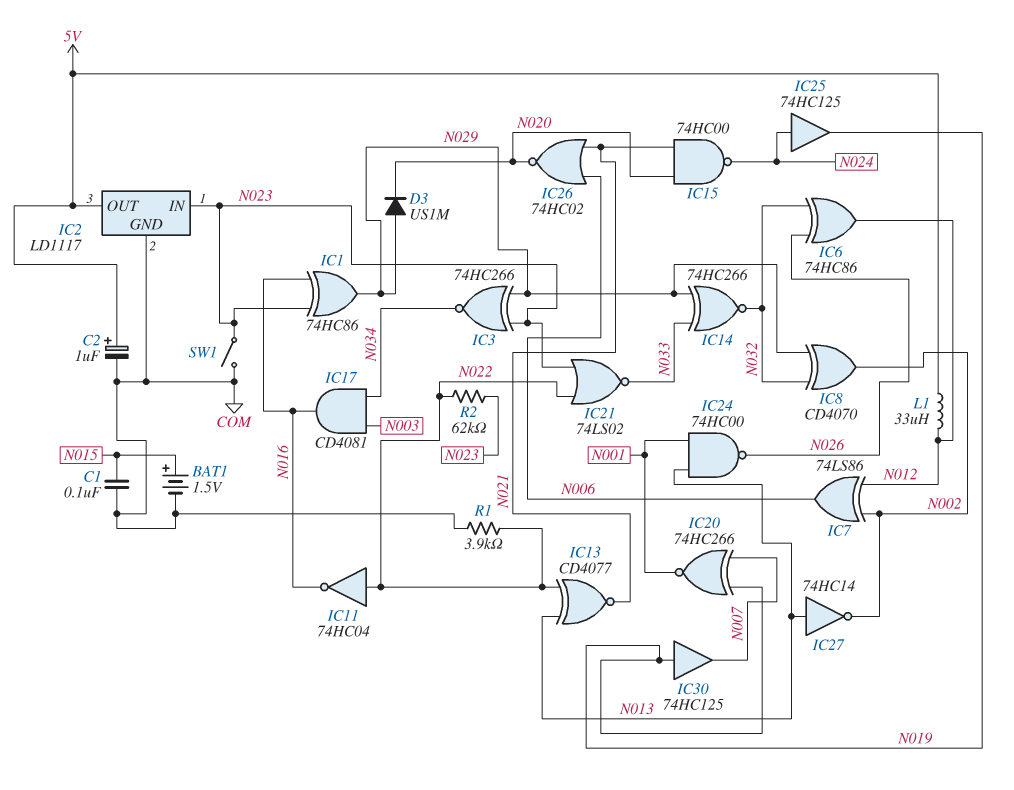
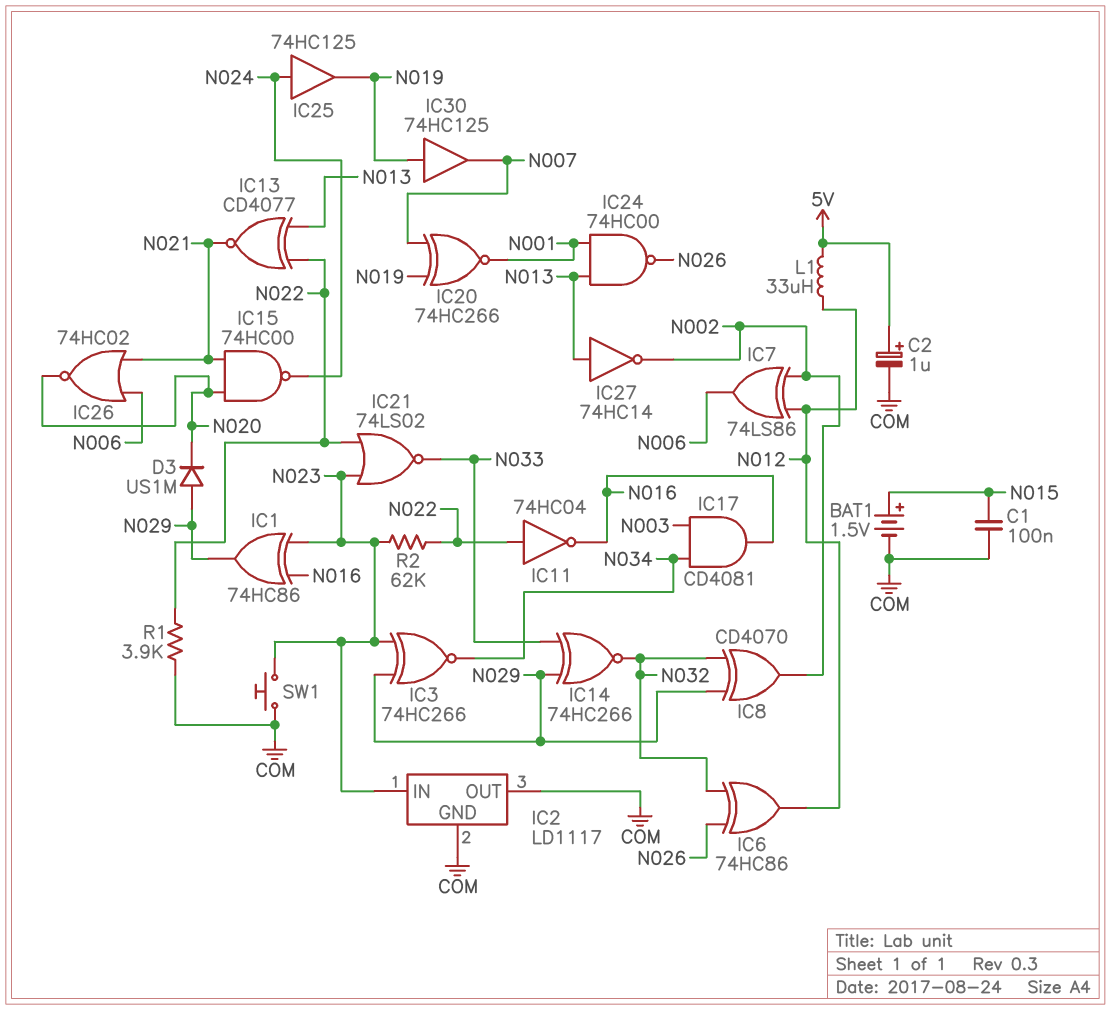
IC2 pin OUT: 5V -> COM
SW1: switch (COM, N023) -> button (COM, N023)

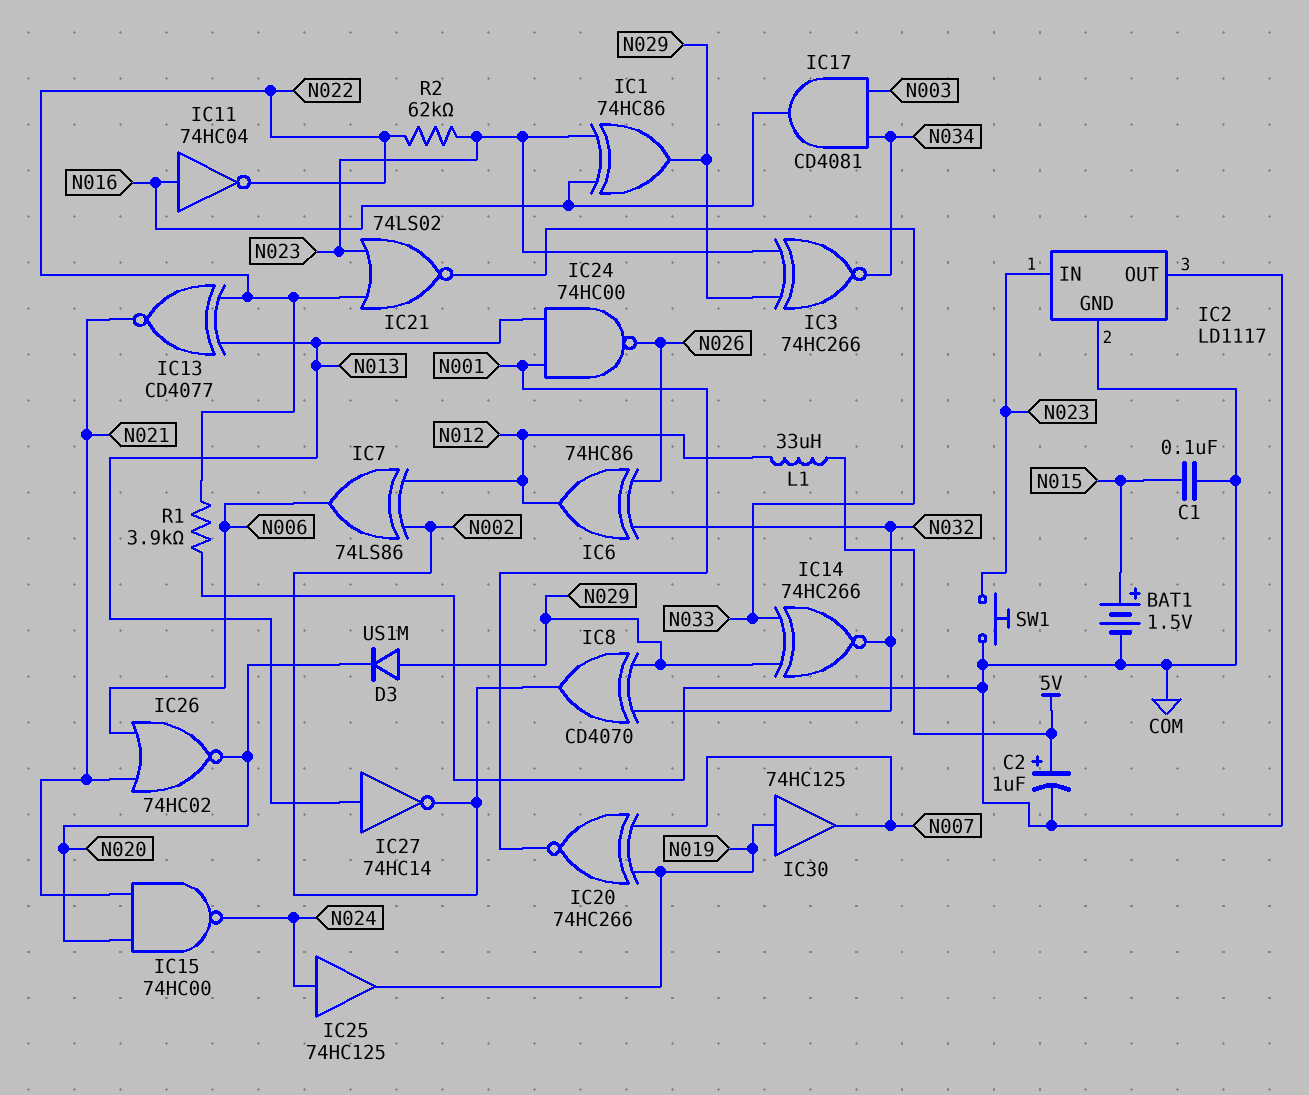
IC11: NOT 74HC04 (in N022, out N016) -> NOT 74HC04 (in N016, out N022)

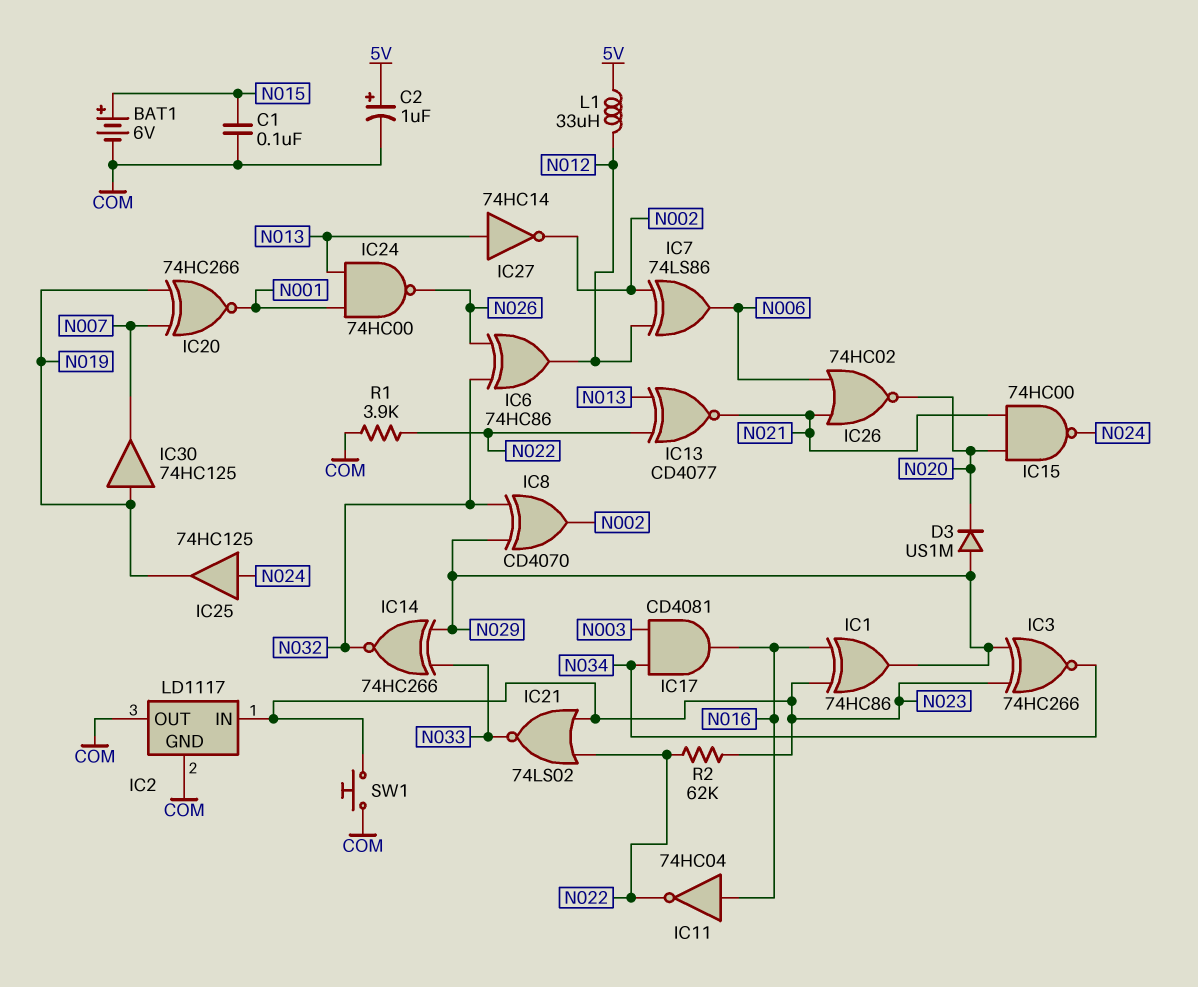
BAT1: 1.5V (plus N015, minus COM) -> 6V (plus N015, minus COM)

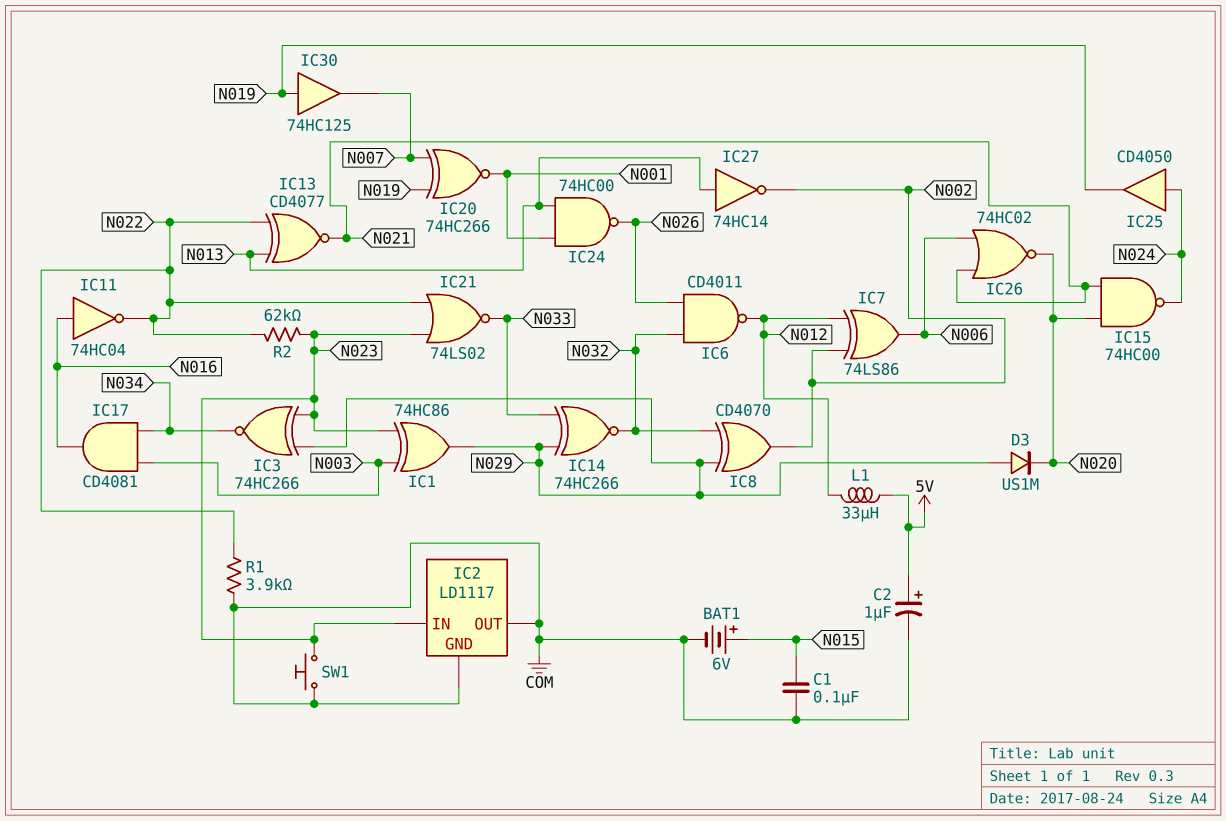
IC1: XOR 74HC86 (in N016, in N023, out N029) -> XOR 74HC86 (in N003, in N023, out N029)
IC6: XOR 74HC86 (in N026, in N032, out N012) -> NAND CD4011 (in N026, in N032, out N012)
IC25: buffer 74HC125 (in N024, out N019) -> buffer CD4050 (in N024, out N019)

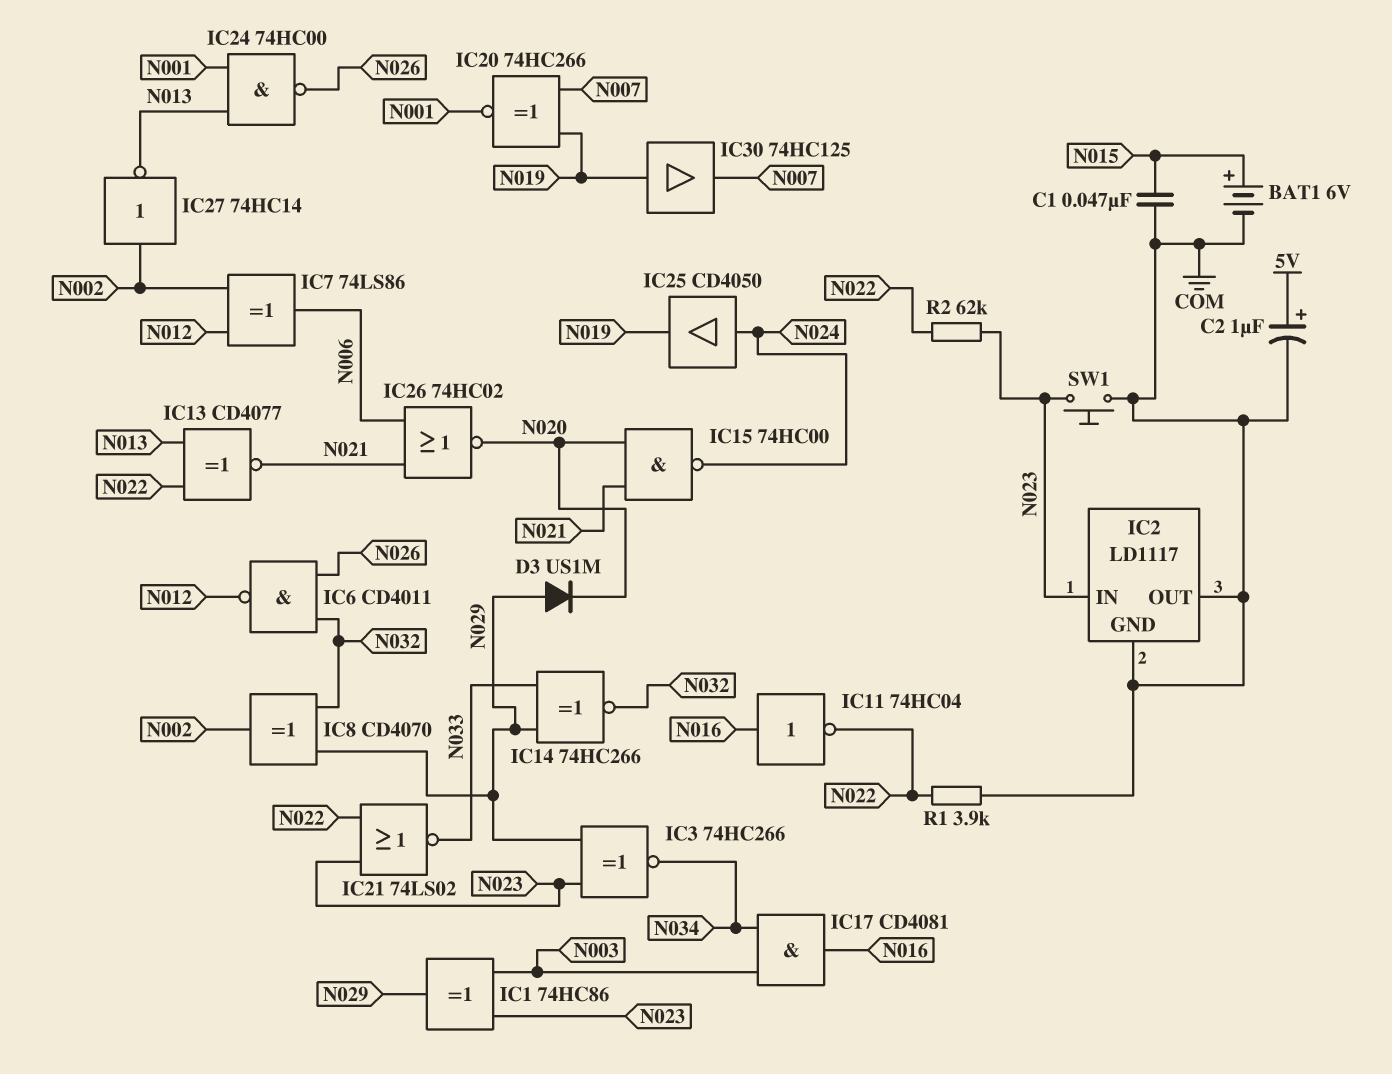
C1: 100nF (COM, N015) -> 47nF (COM, N015)
IC27: NOT 74HC14 (in N013, out N002) -> NOT 74HC14 (in N002, out N013)
L1: 33uH (5V, N012) -> none

